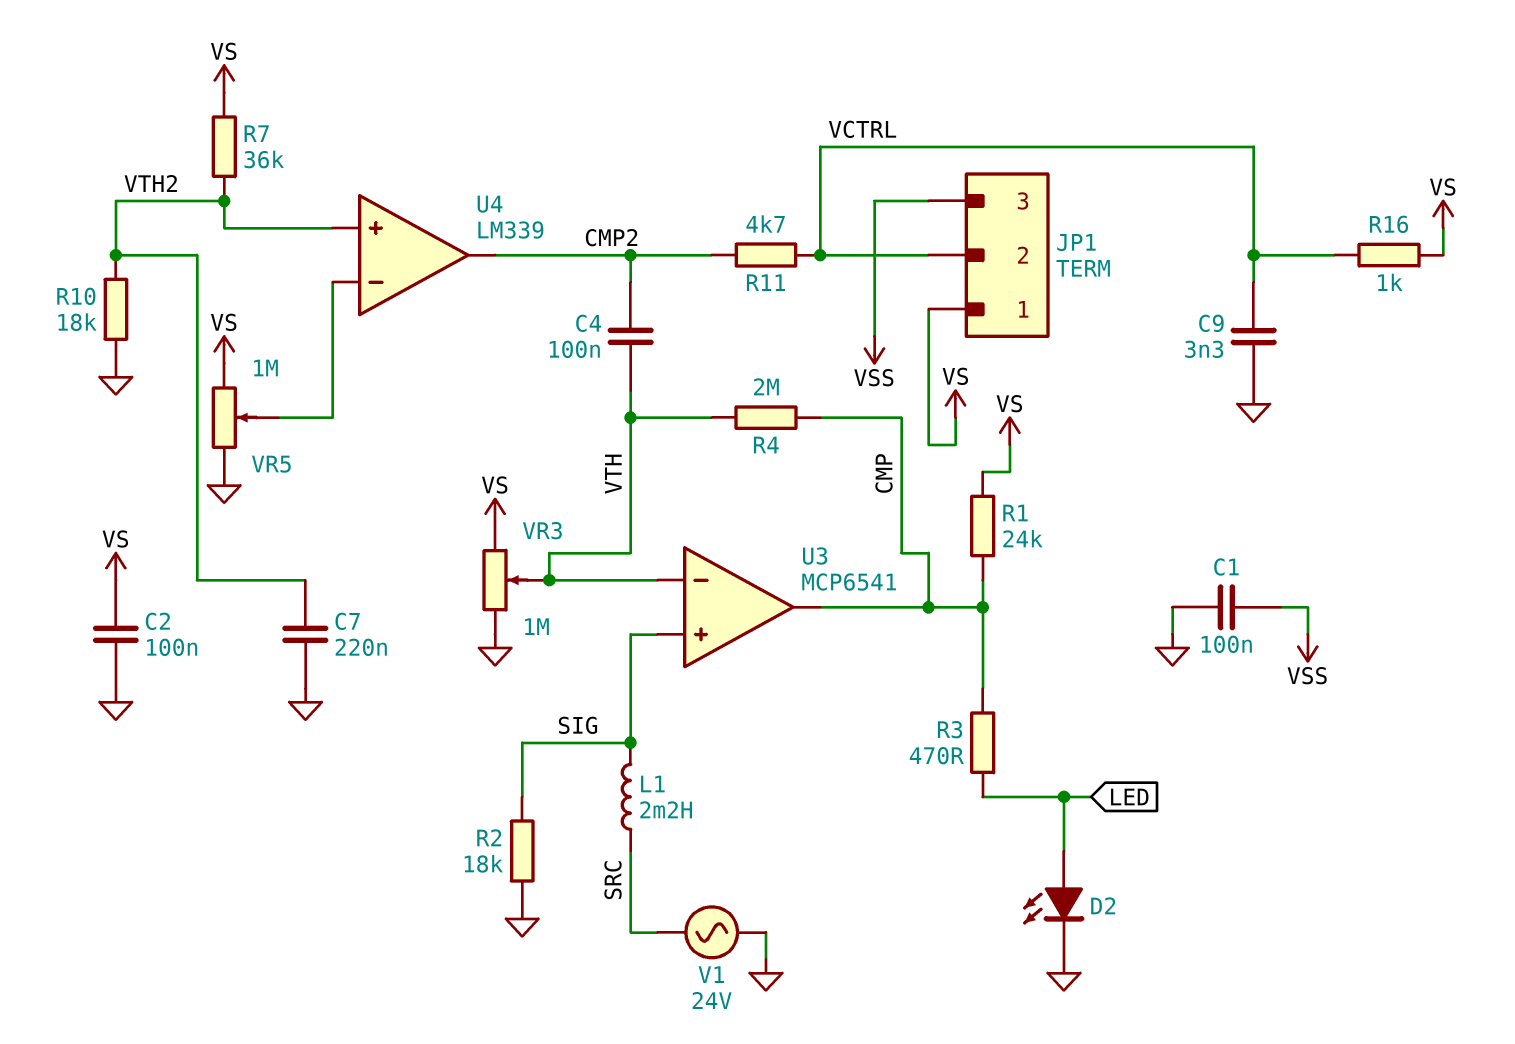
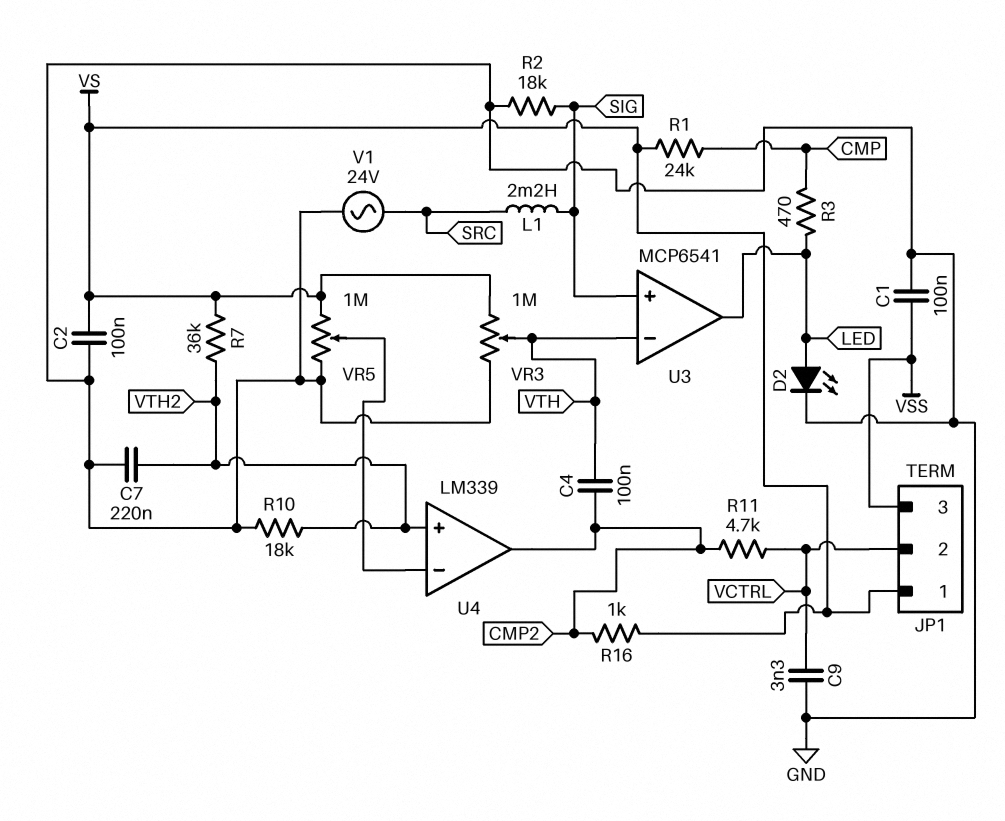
R4: 2M (CMP, VTH) -> none
R16: 1k (VCTRL, VS) -> 1k (CMP2, VS)
U3 pin out: CMP -> LED

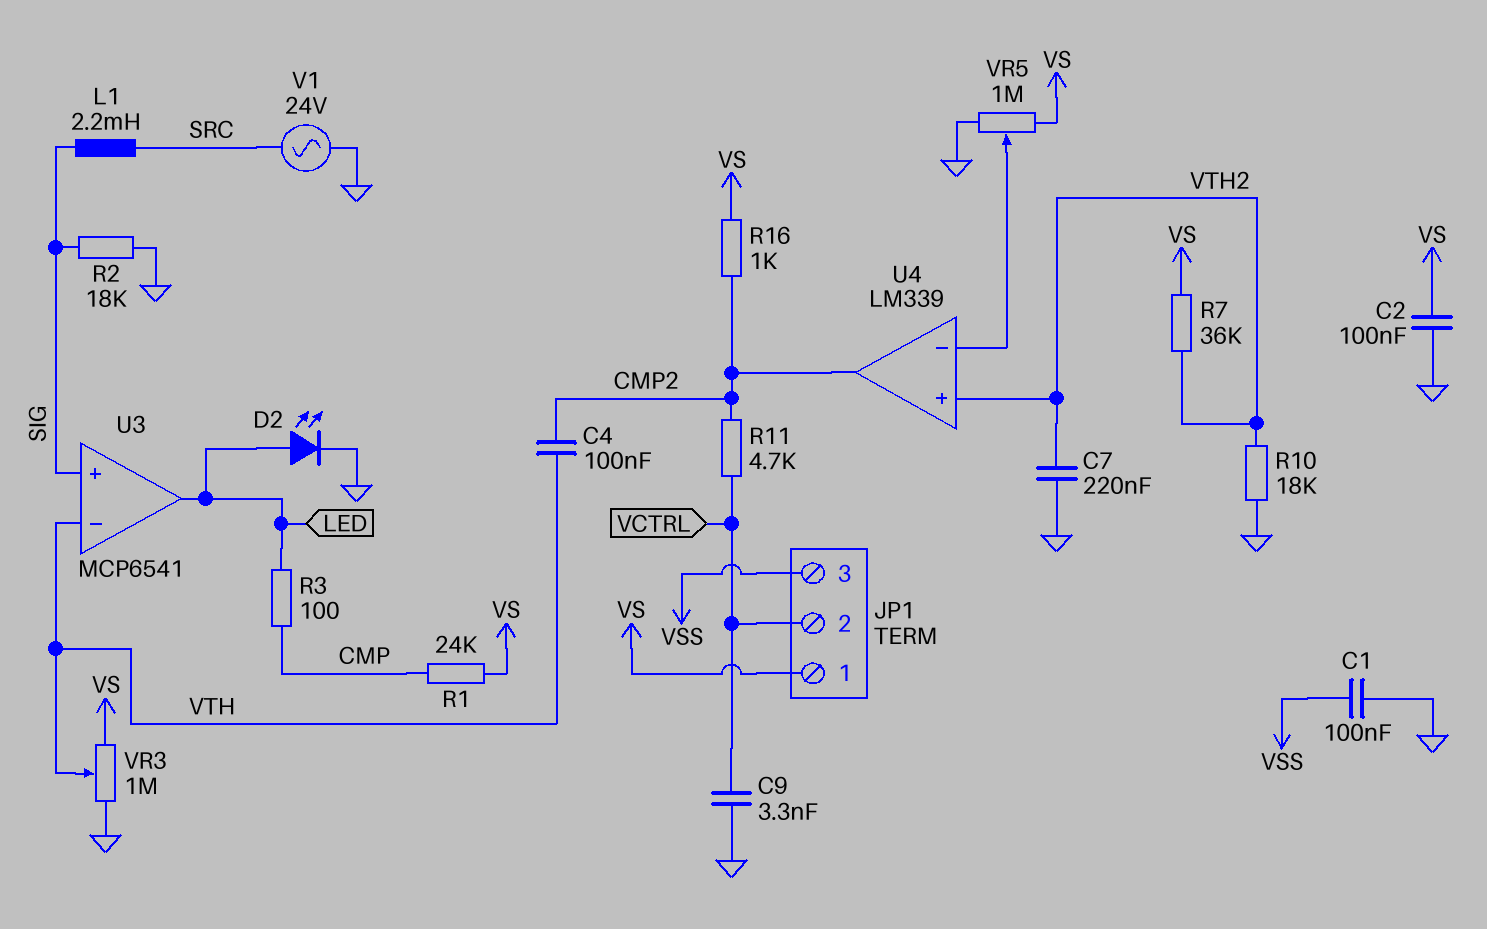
R3: 470 (CMP, LED) -> 100 (CMP, LED)

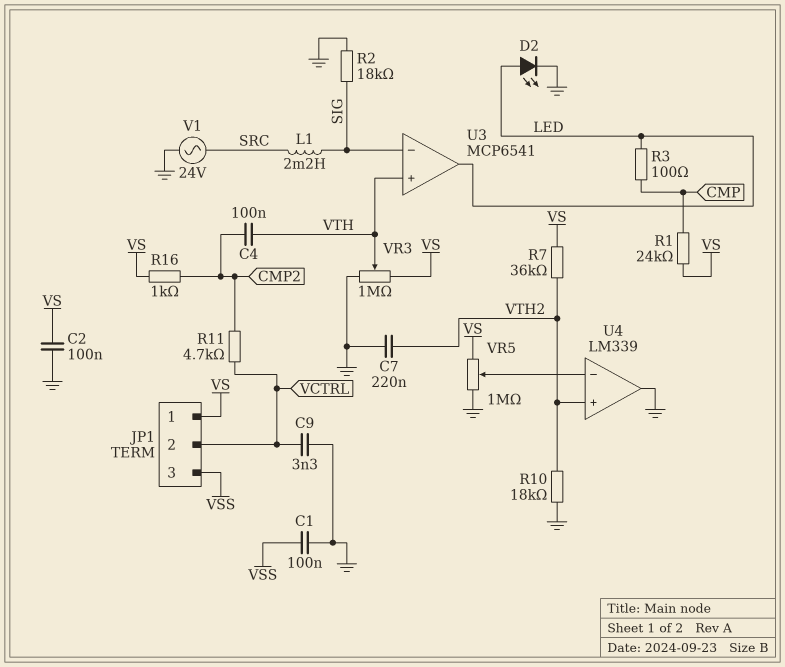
U3 pin in+: SIG -> VTH
U3 pin in-: VTH -> SIG
U4 pin out: CMP2 -> GND

